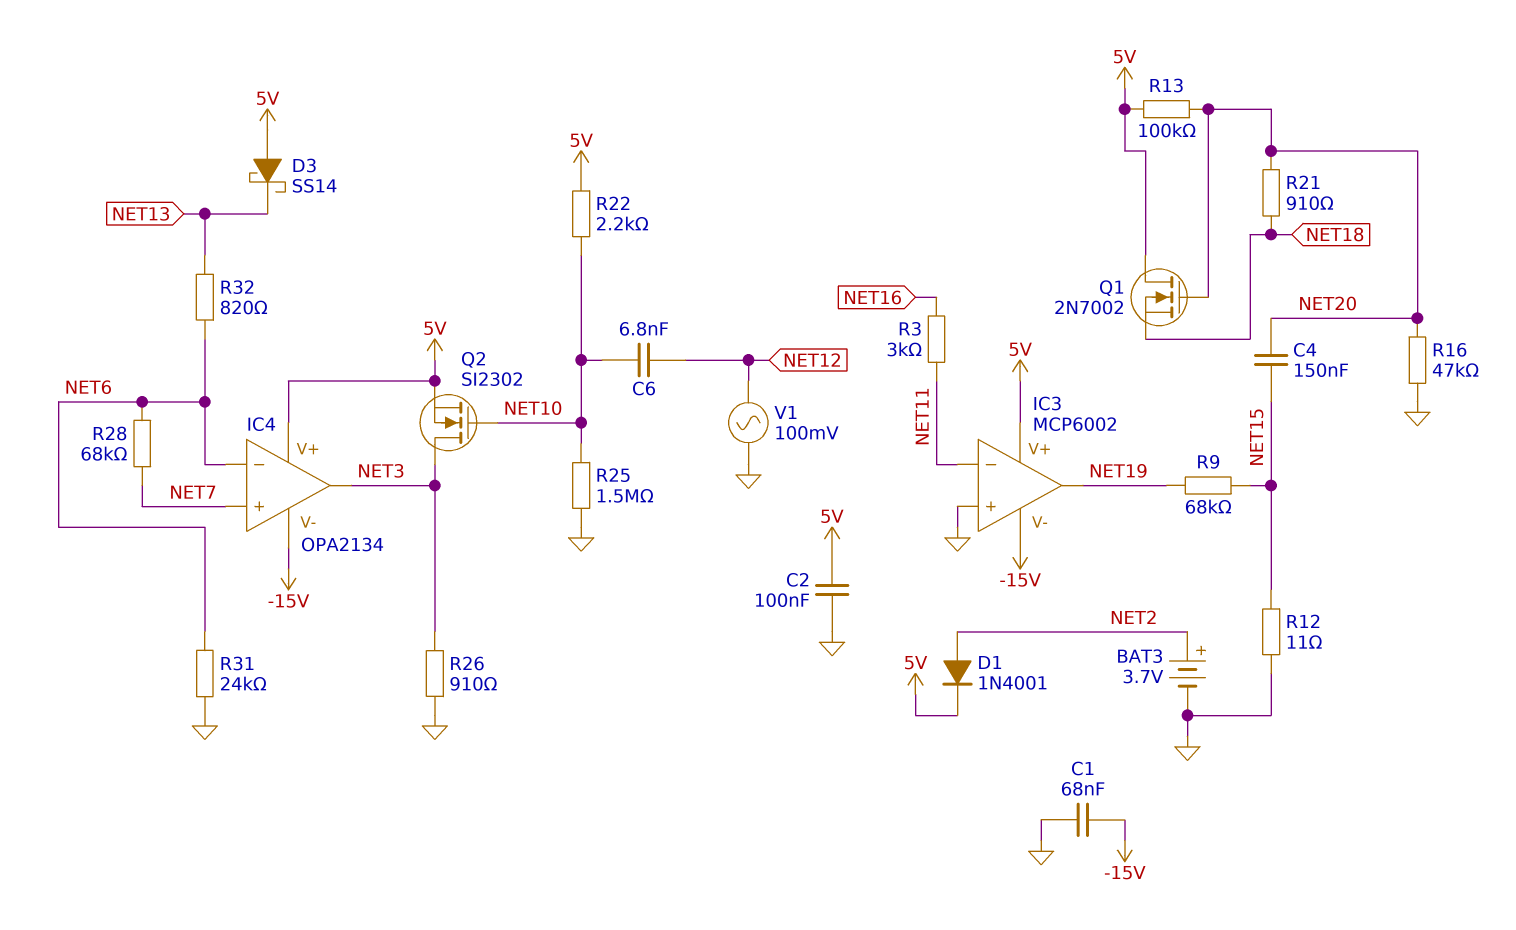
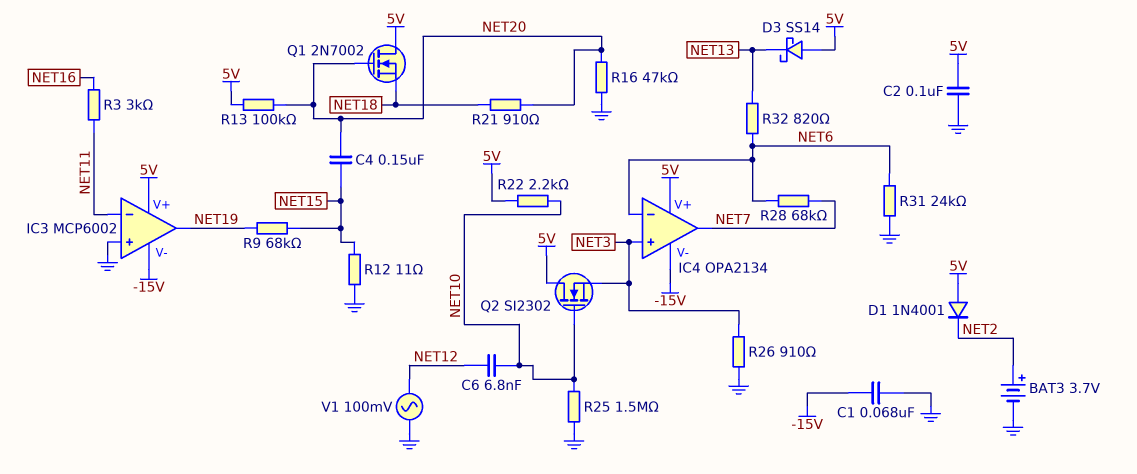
D1: diode 1N4001 (A NET2, K 5V) -> diode 1N4001 (A 5V, K NET2)
IC4 pin in+: NET7 -> NET3
IC4 pin out: NET3 -> NET7
Q2: NMOS SI2302 (G NET10, D NET3, S 5V) -> NMOS SI2302 (G NET10, D 5V, S NET3)

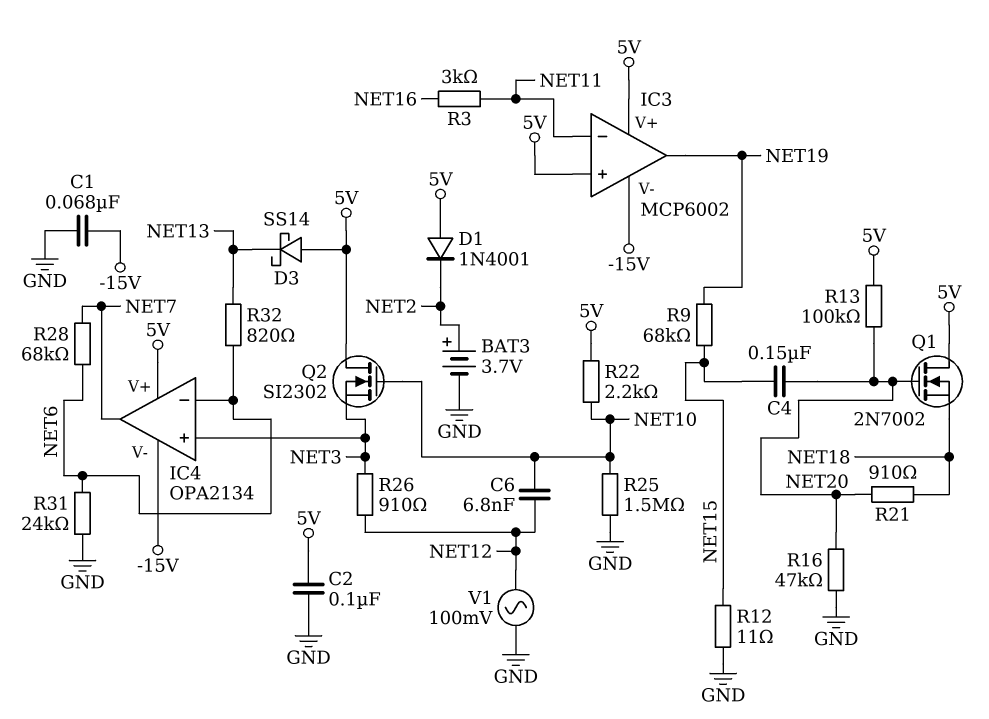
IC3 pin in+: GND -> 5V
R26: 910 (GND, NET3) -> 910 (NET3, NET12)

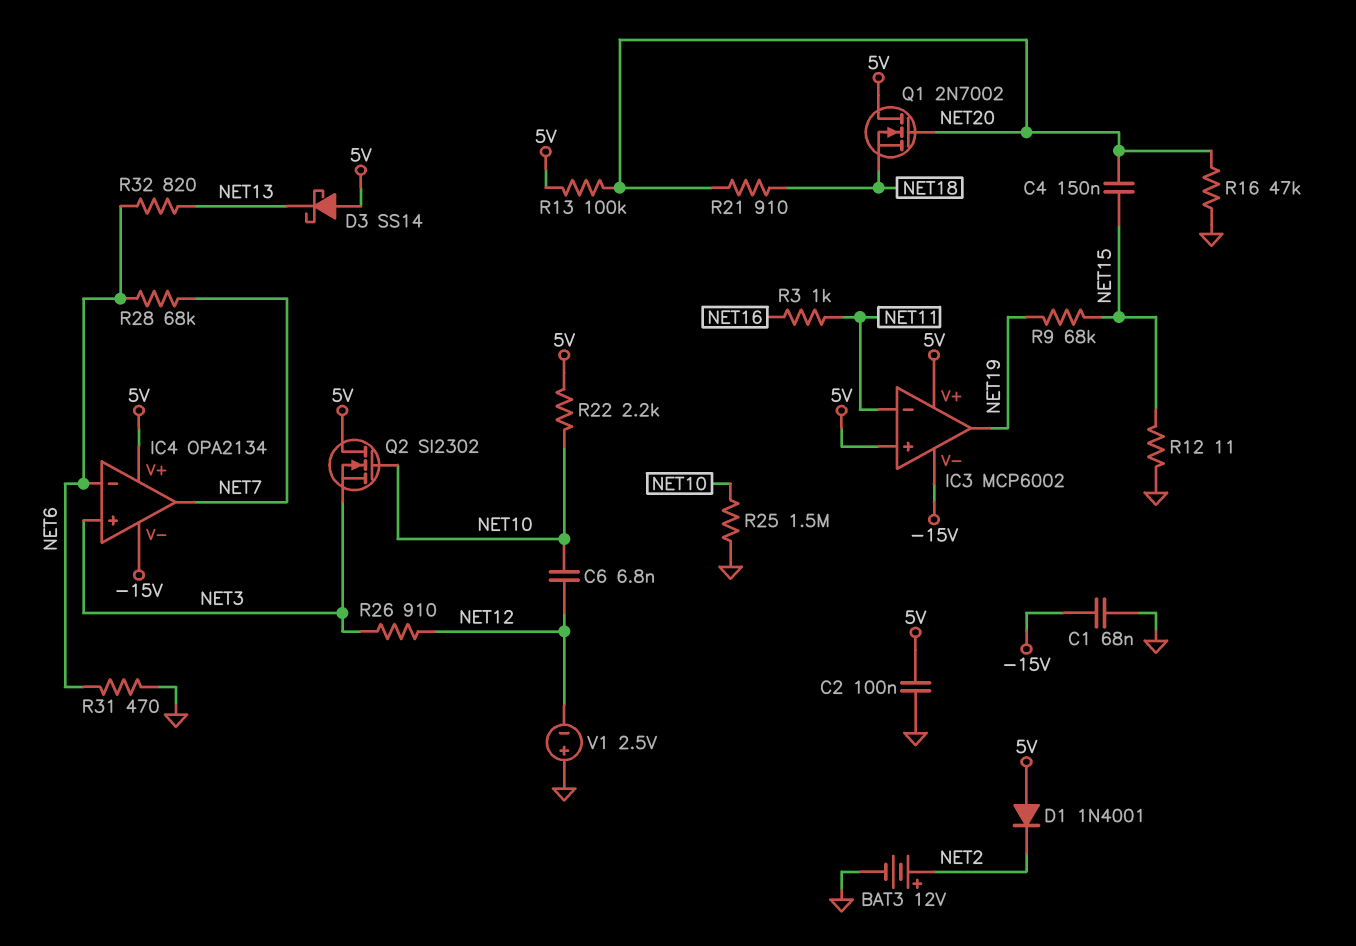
BAT3: 3.7V (plus NET2, minus GND) -> 12V (plus NET2, minus GND)
R3: 3k (NET11, NET16) -> 1k (NET11, NET16)
R31: 24k (GND, NET6) -> 470 (GND, NET6)
V1: AC 100mV (GND, NET12) -> 2.5V (plus GND, minus NET12)

